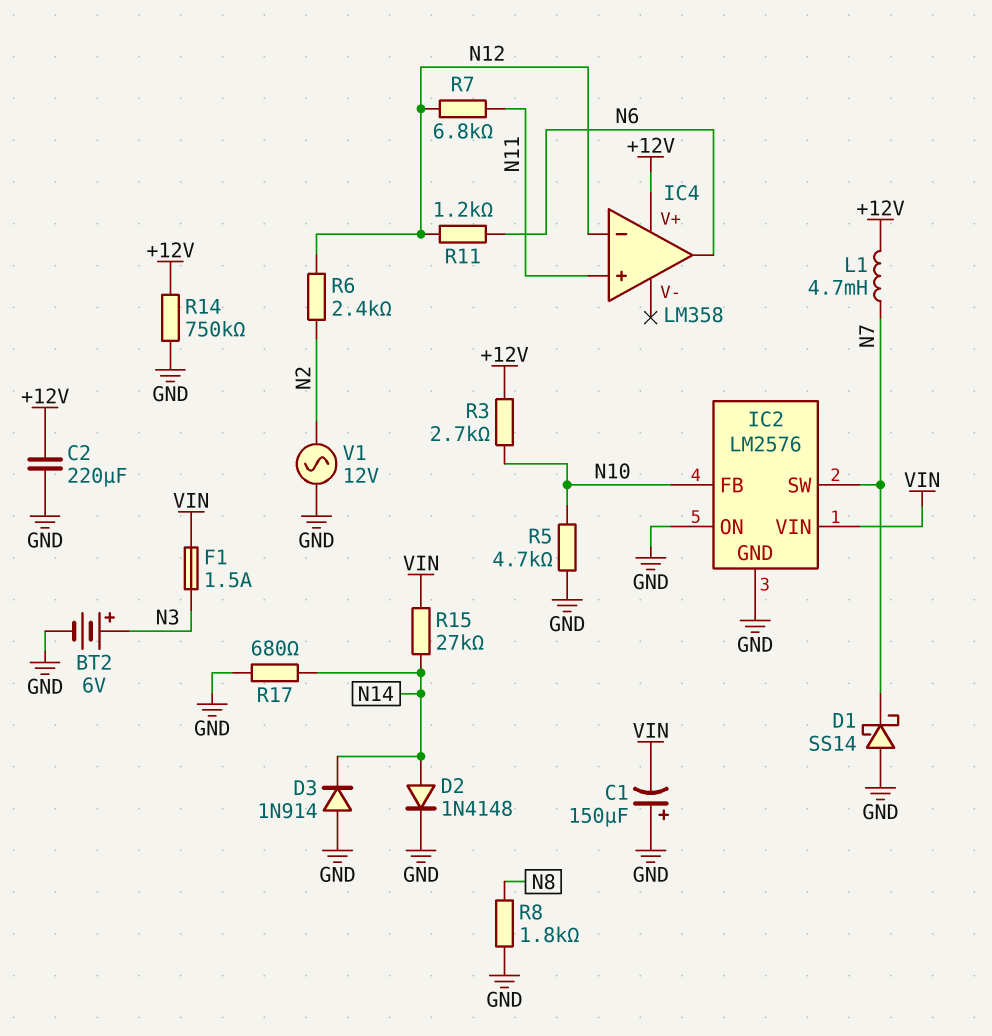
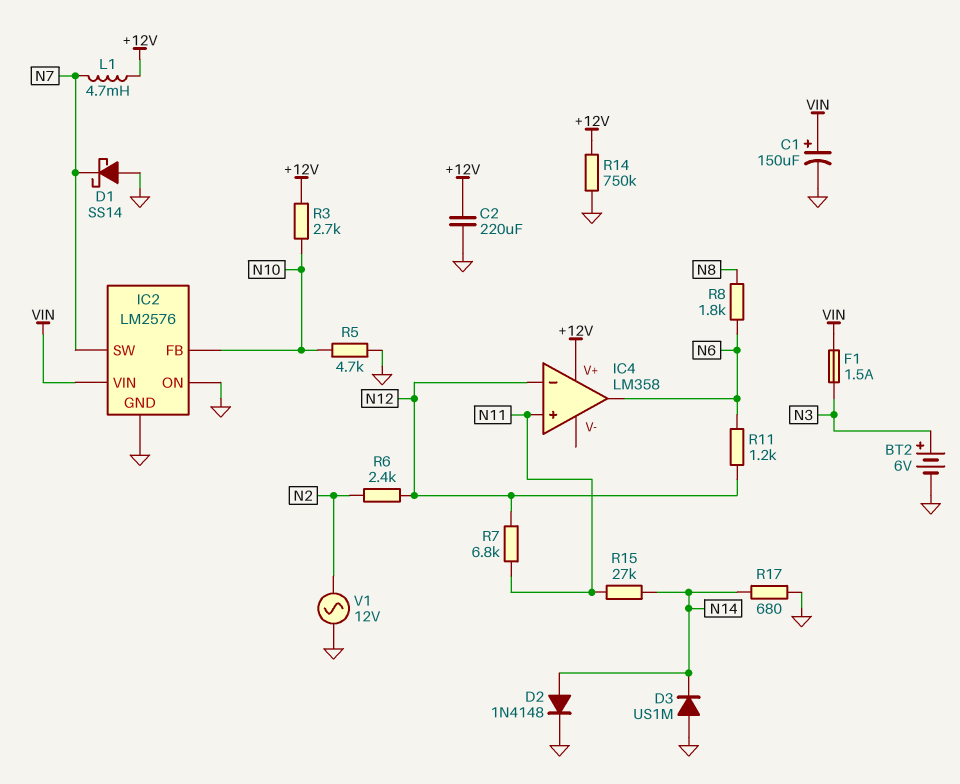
C1: 150uF (plus GND, minus VIN) -> 150uF (plus VIN, minus GND)
D3: diode 1N914 (A GND, K N14) -> diode US1M (A GND, K N14)
R8: 1.8k (GND, N8) -> 1.8k (N6, N8)
R15: 27k (N14, VIN) -> 27k (N11, N14)

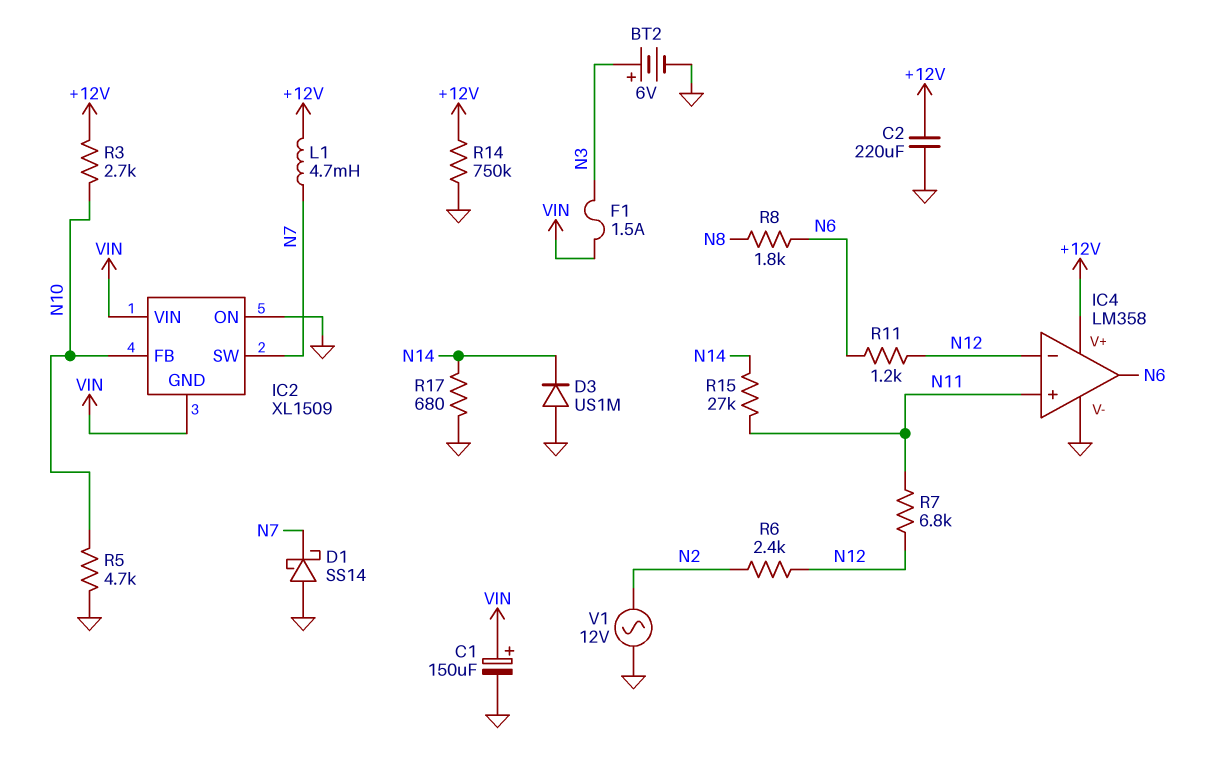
D2: diode 1N4148 (A N14, K GND) -> none
IC2: LM2576 -> XL1509
IC2 pin GND: GND -> VIN
IC4 pin V-: none -> GND

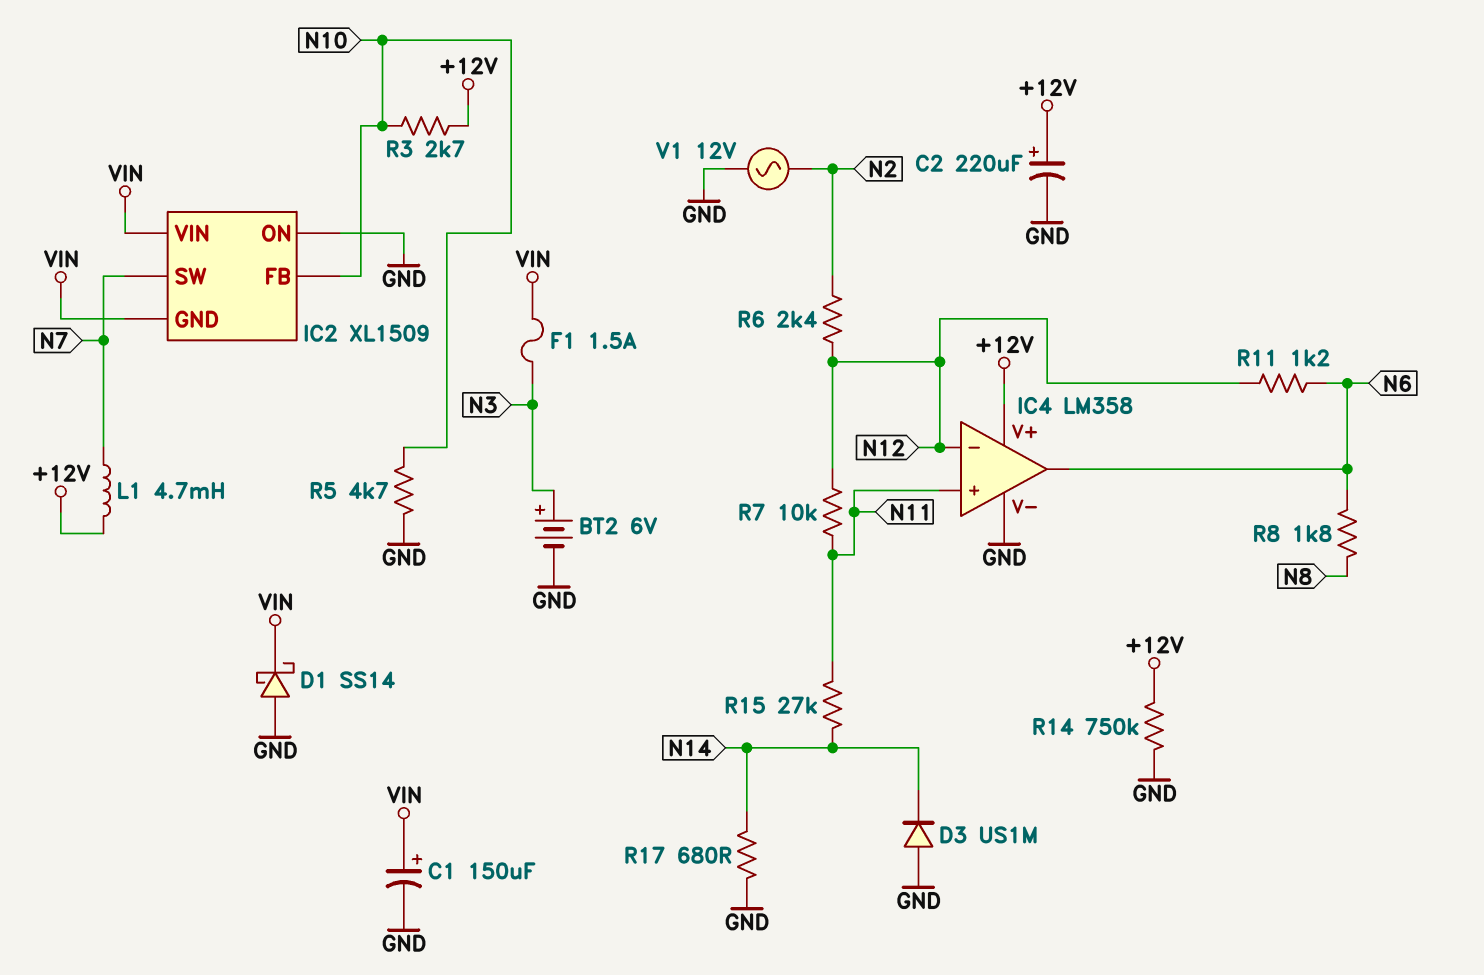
C2: 220uF (+12V, GND) -> 220uF (plus +12V, minus GND)
D1: schottky SS14 (A GND, K N7) -> schottky SS14 (A GND, K VIN)
R7: 6.8k (N11, N12) -> 10k (N11, N12)

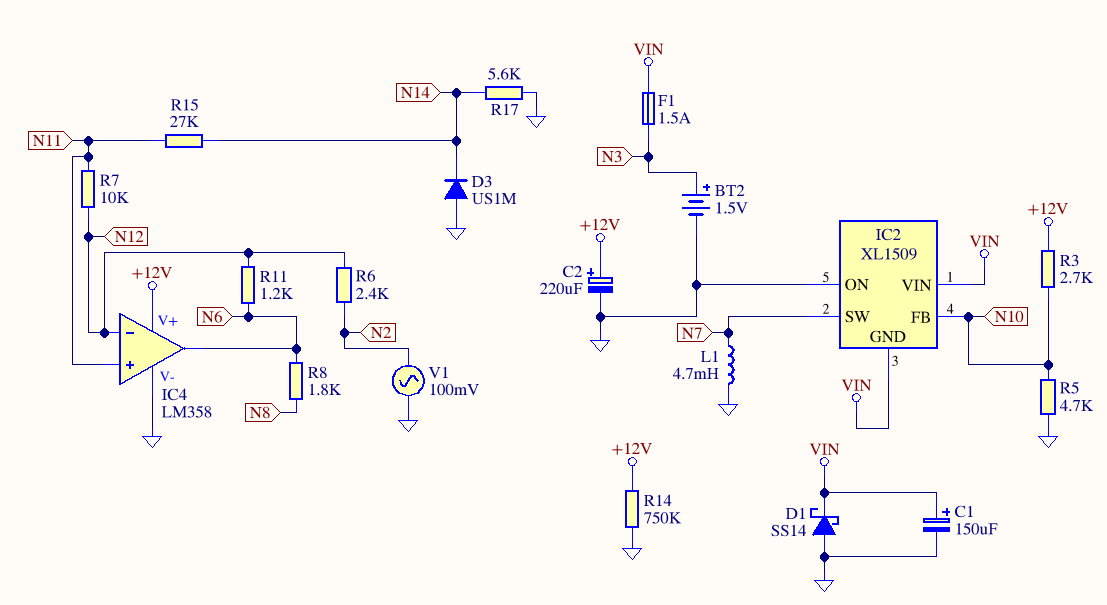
BT2: 6V (plus N3, minus GND) -> 1.5V (plus N3, minus GND)
L1: 4.7mH (+12V, N7) -> 4.7mH (GND, N7)
R17: 680 (GND, N14) -> 5.6k (GND, N14)
V1: AC 12V (GND, N2) -> AC 100mV (GND, N2)

